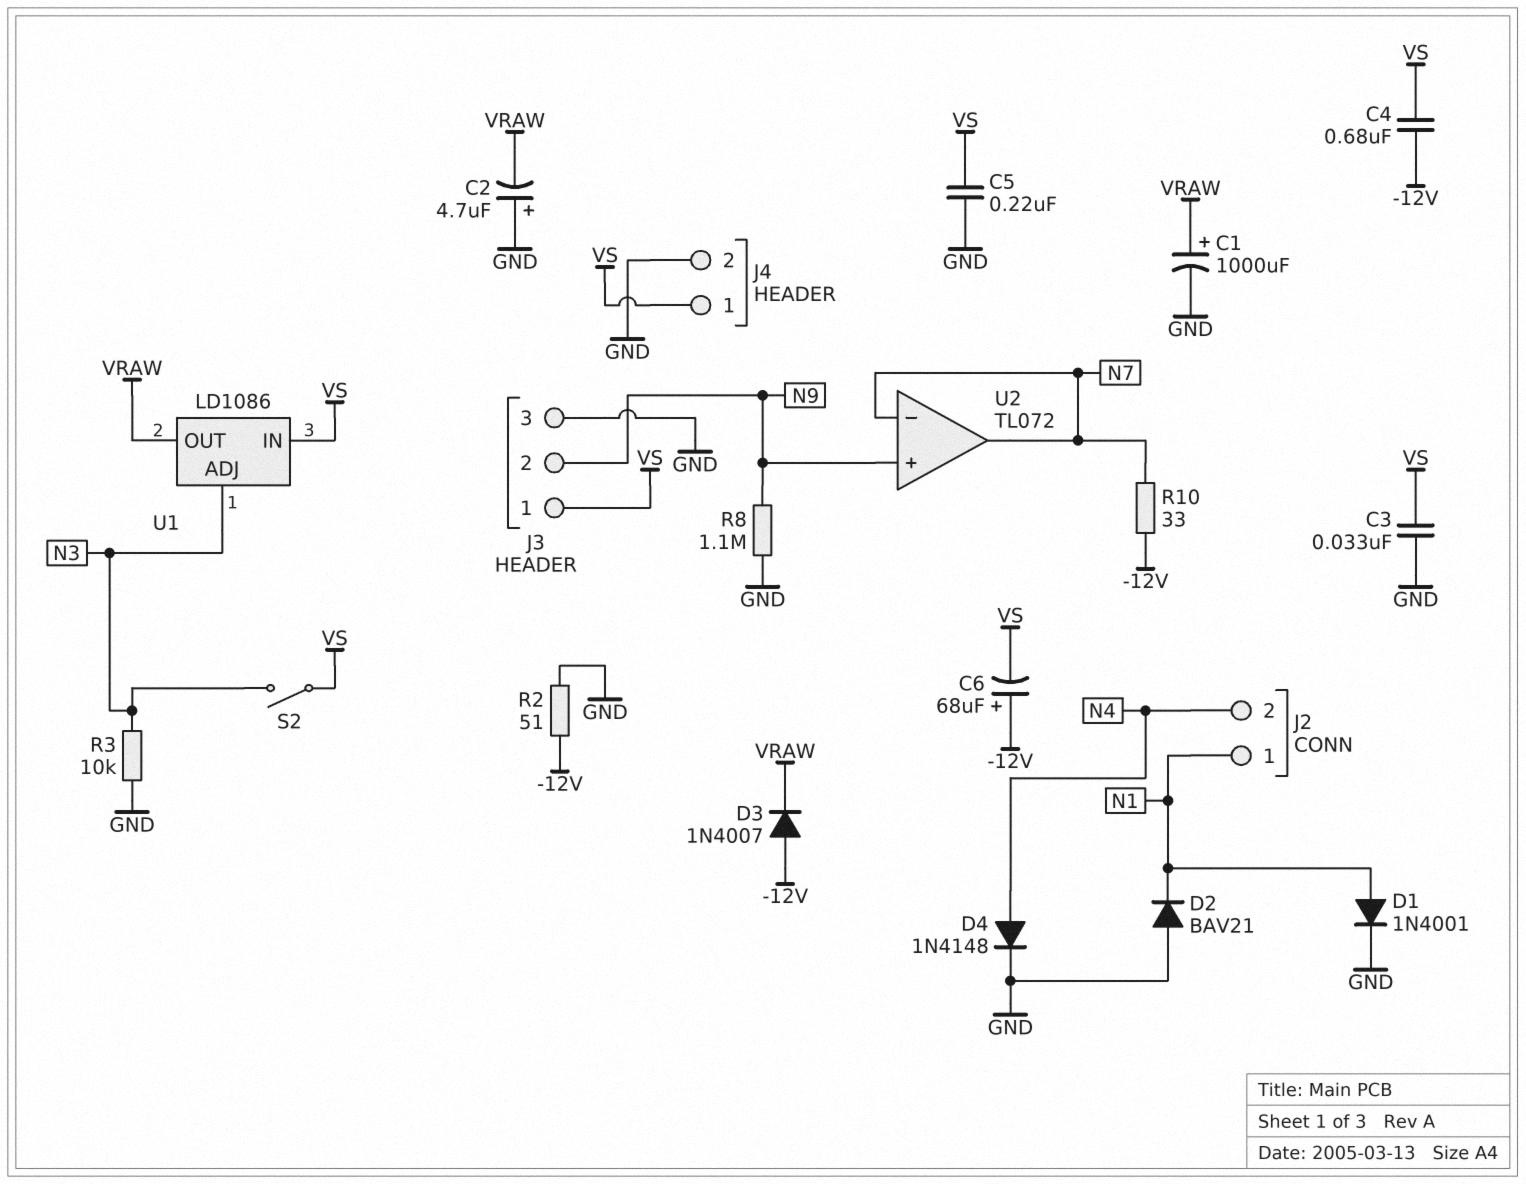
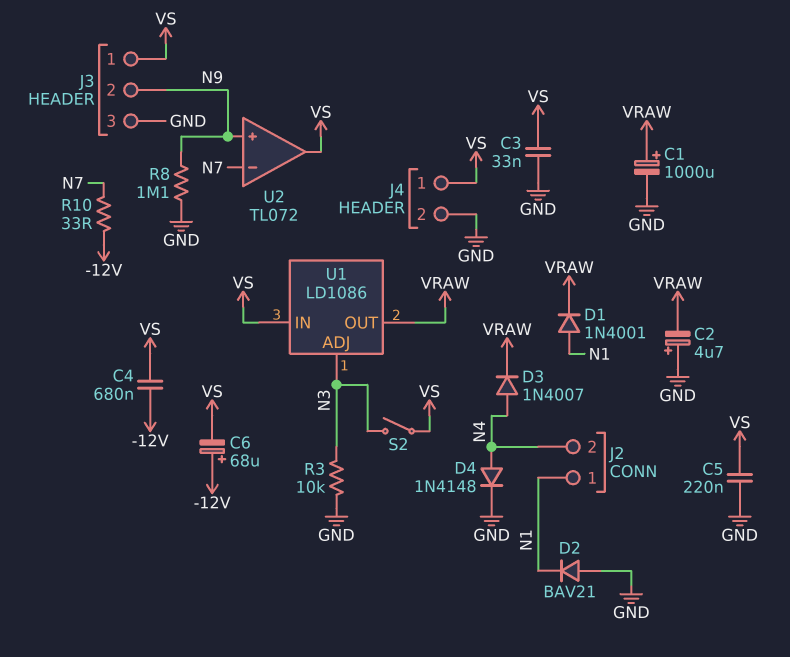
D1: diode 1N4001 (A N1, K GND) -> diode 1N4001 (A N1, K VRAW)
D3: diode 1N4007 (A -12V, K VRAW) -> diode 1N4007 (A N4, K VRAW)
R2: 51 (-12V, GND) -> none
U2 pin out: N7 -> VS

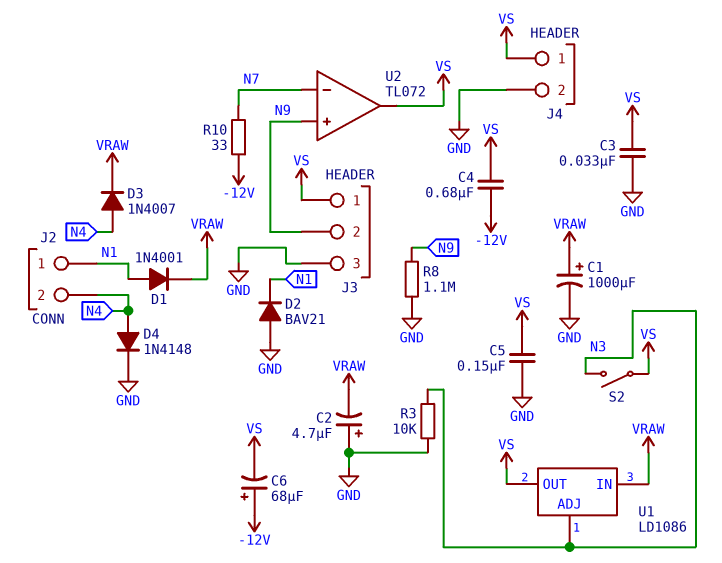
C5: 220nF (GND, VS) -> 150nF (GND, VS)
U1 pin IN: VS -> VRAW
U1 pin OUT: VRAW -> VS

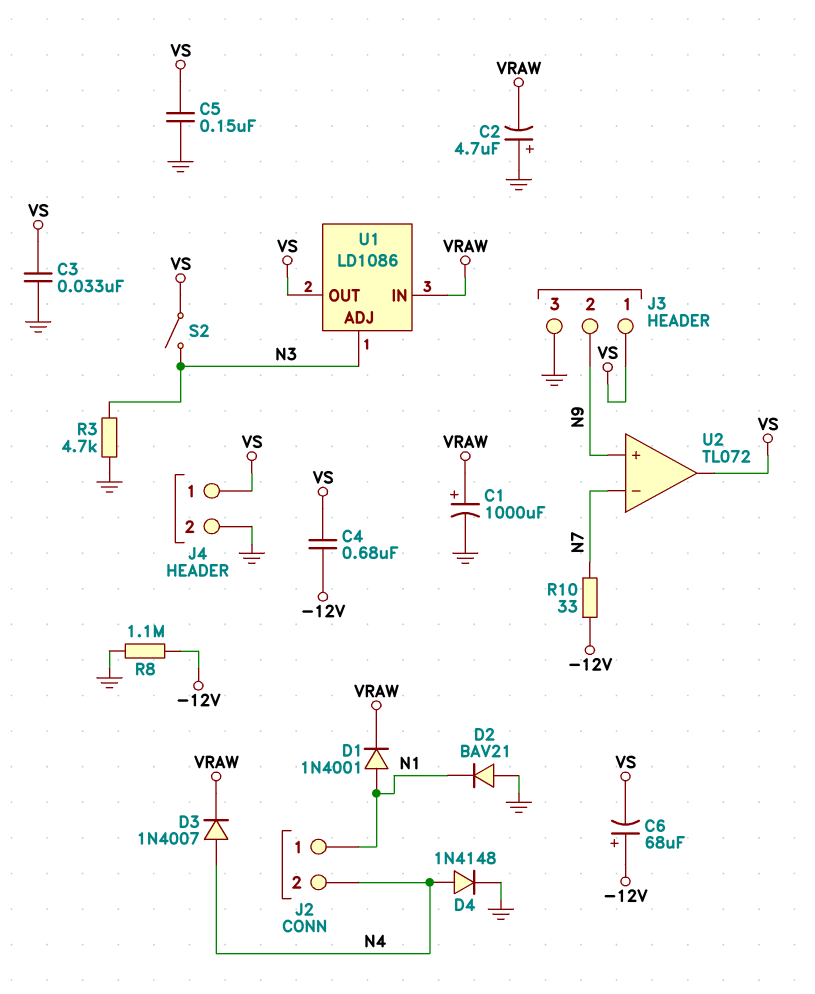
R3: 10k (GND, N3) -> 4.7k (GND, N3)
R8: 1.1M (GND, N9) -> 1.1M (-12V, GND)

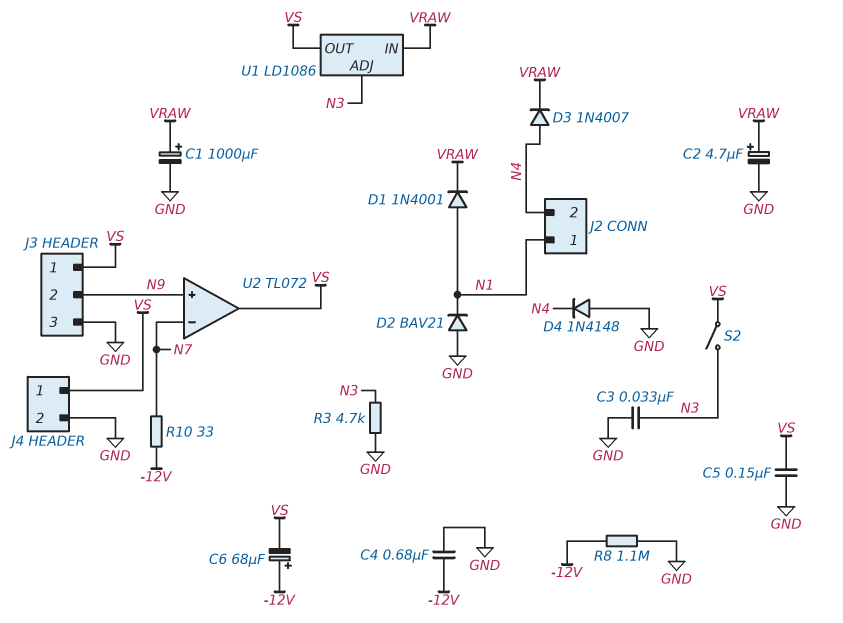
C2: 4.7uF (plus GND, minus VRAW) -> 4.7uF (plus VRAW, minus GND)
C3: 33nF (GND, VS) -> 33nF (GND, N3)
C4: 680nF (-12V, VS) -> 680nF (-12V, GND)
D4: diode 1N4148 (A N4, K GND) -> diode 1N4148 (A GND, K N4)

